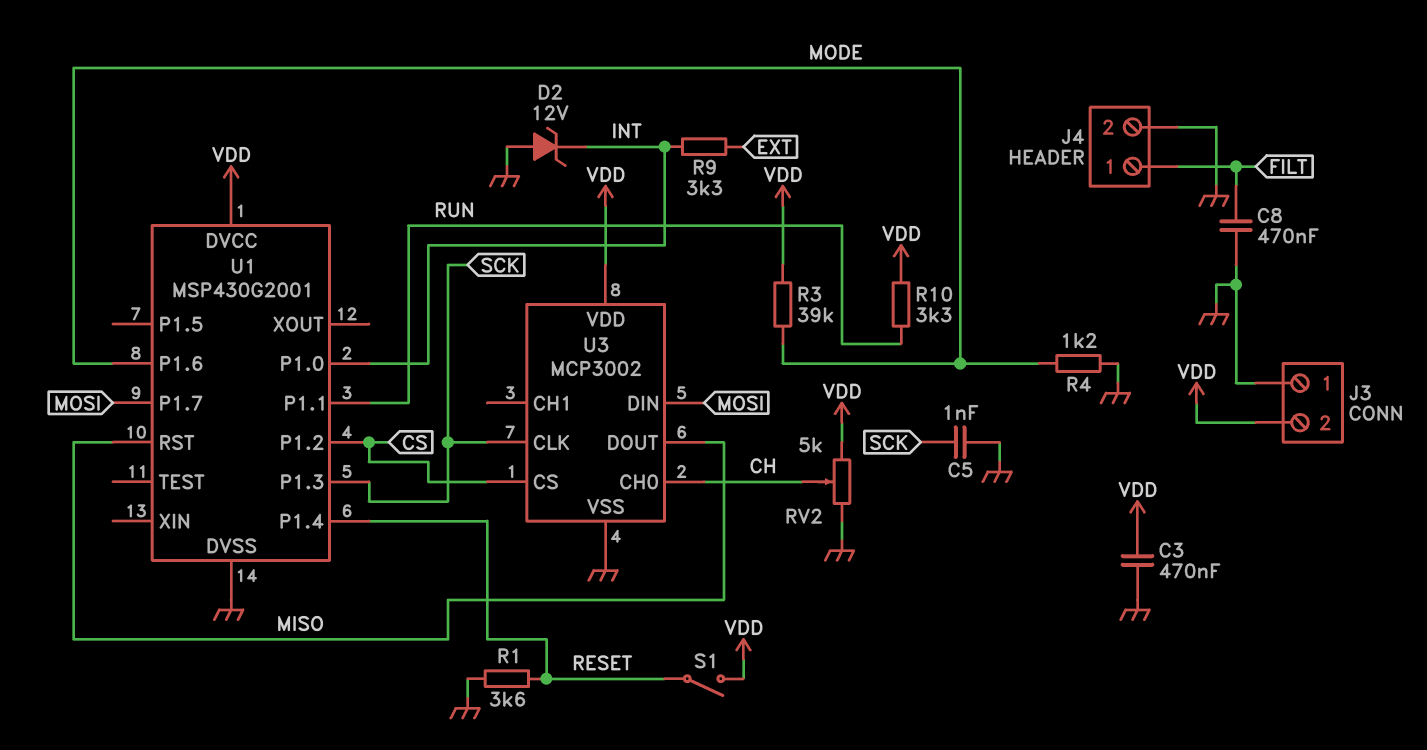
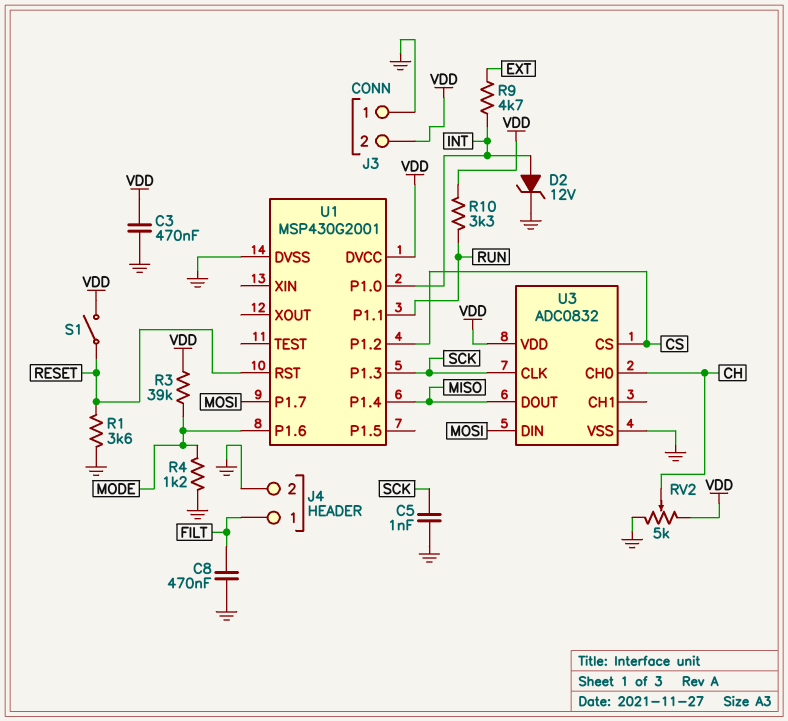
D2: zener 12V (A GND, K INT) -> zener 12V (A INT, K GND)
R9: 3.3k (EXT, INT) -> 4.7k (EXT, INT)
U1 pin P1.4: RESET -> MISO
U1 pin RST: MISO -> RESET
U3: MCP3002 -> ADC0832

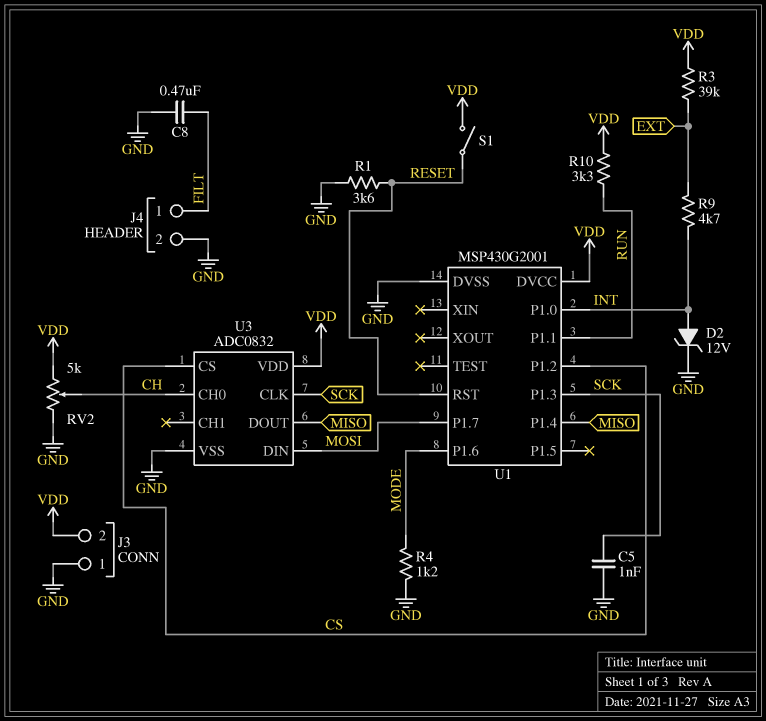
C3: 470nF (GND, VDD) -> none
R3: 39k (MODE, VDD) -> 39k (EXT, VDD)

